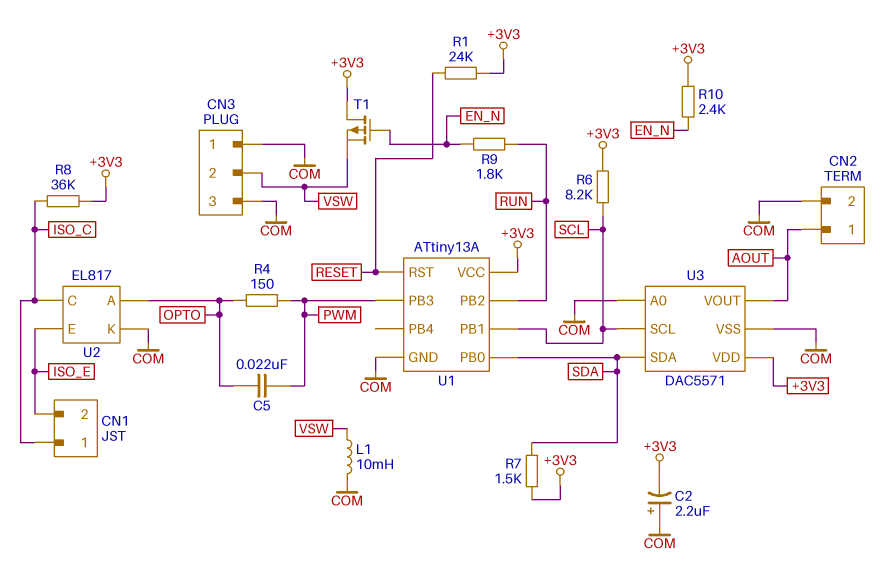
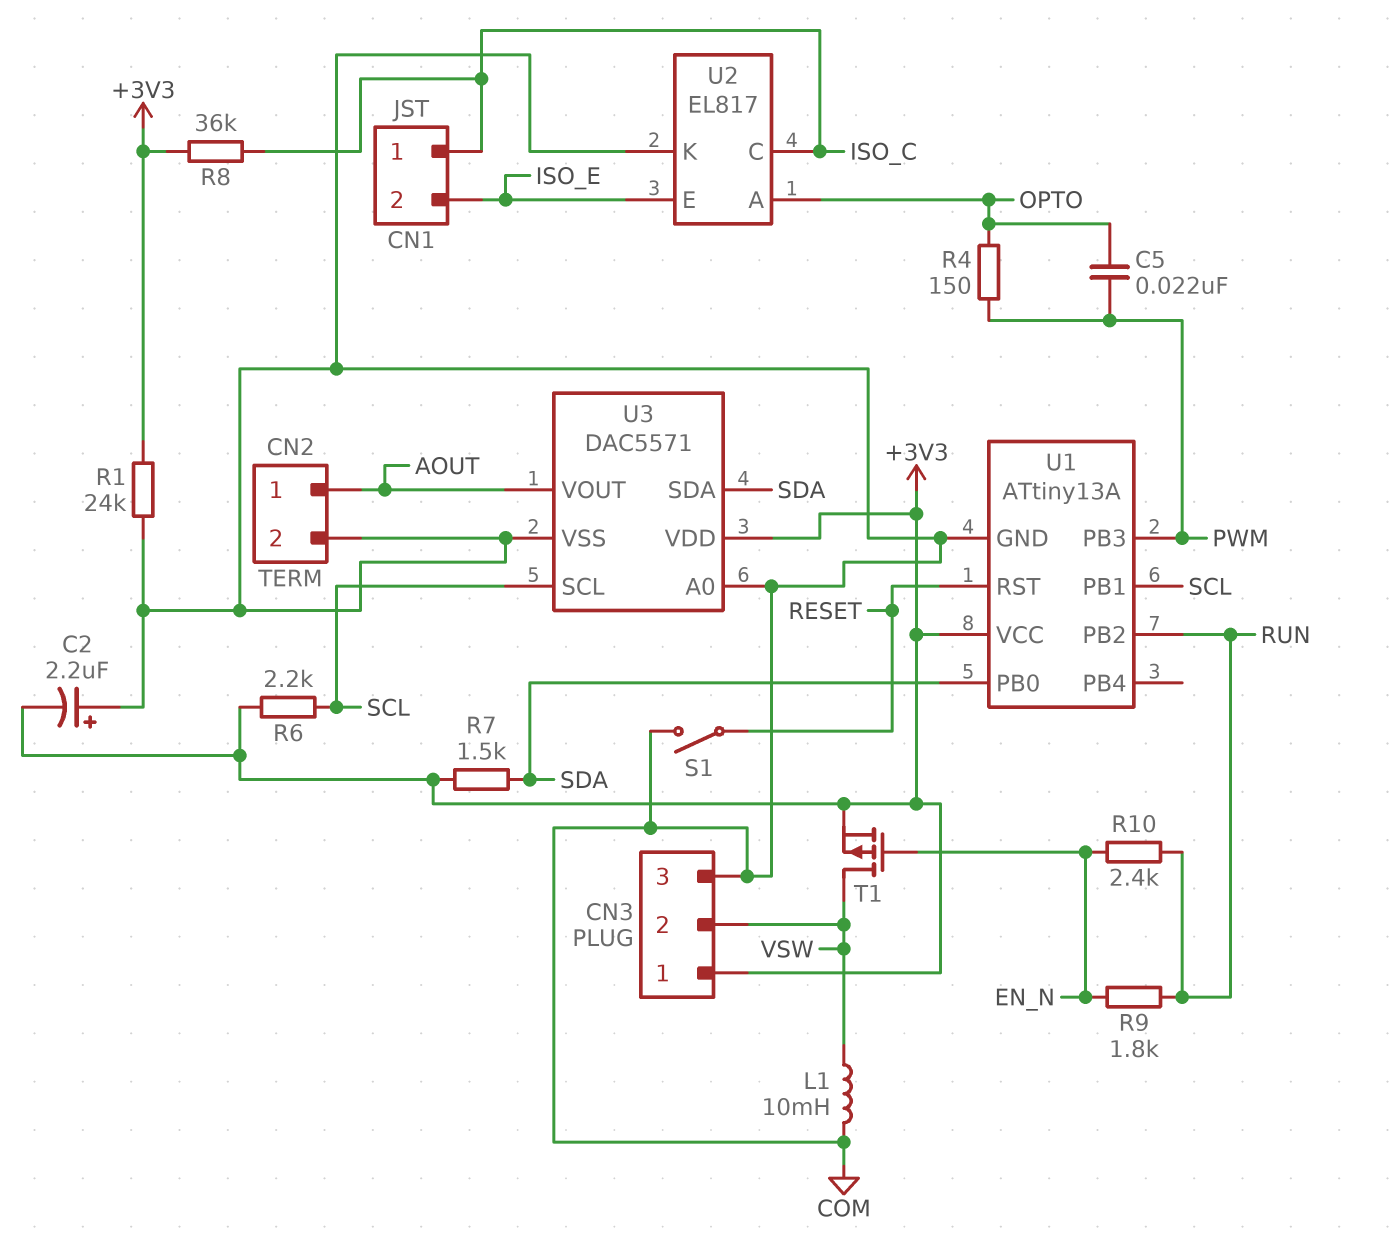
CN3 pin 1: COM -> +3V3
R1: 24k (+3V3, RESET) -> 24k (+3V3, COM)
R6: 8.2k (+3V3, SCL) -> 2.2k (+3V3, SCL)
R10: 2.4k (+3V3, EN_N) -> 2.4k (EN_N, RUN)
S1: none -> switch (COM, RESET)
T1: PMOS (G EN_N, D +3V3, S VSW) -> PMOS (G EN_N, D VSW, S +3V3)

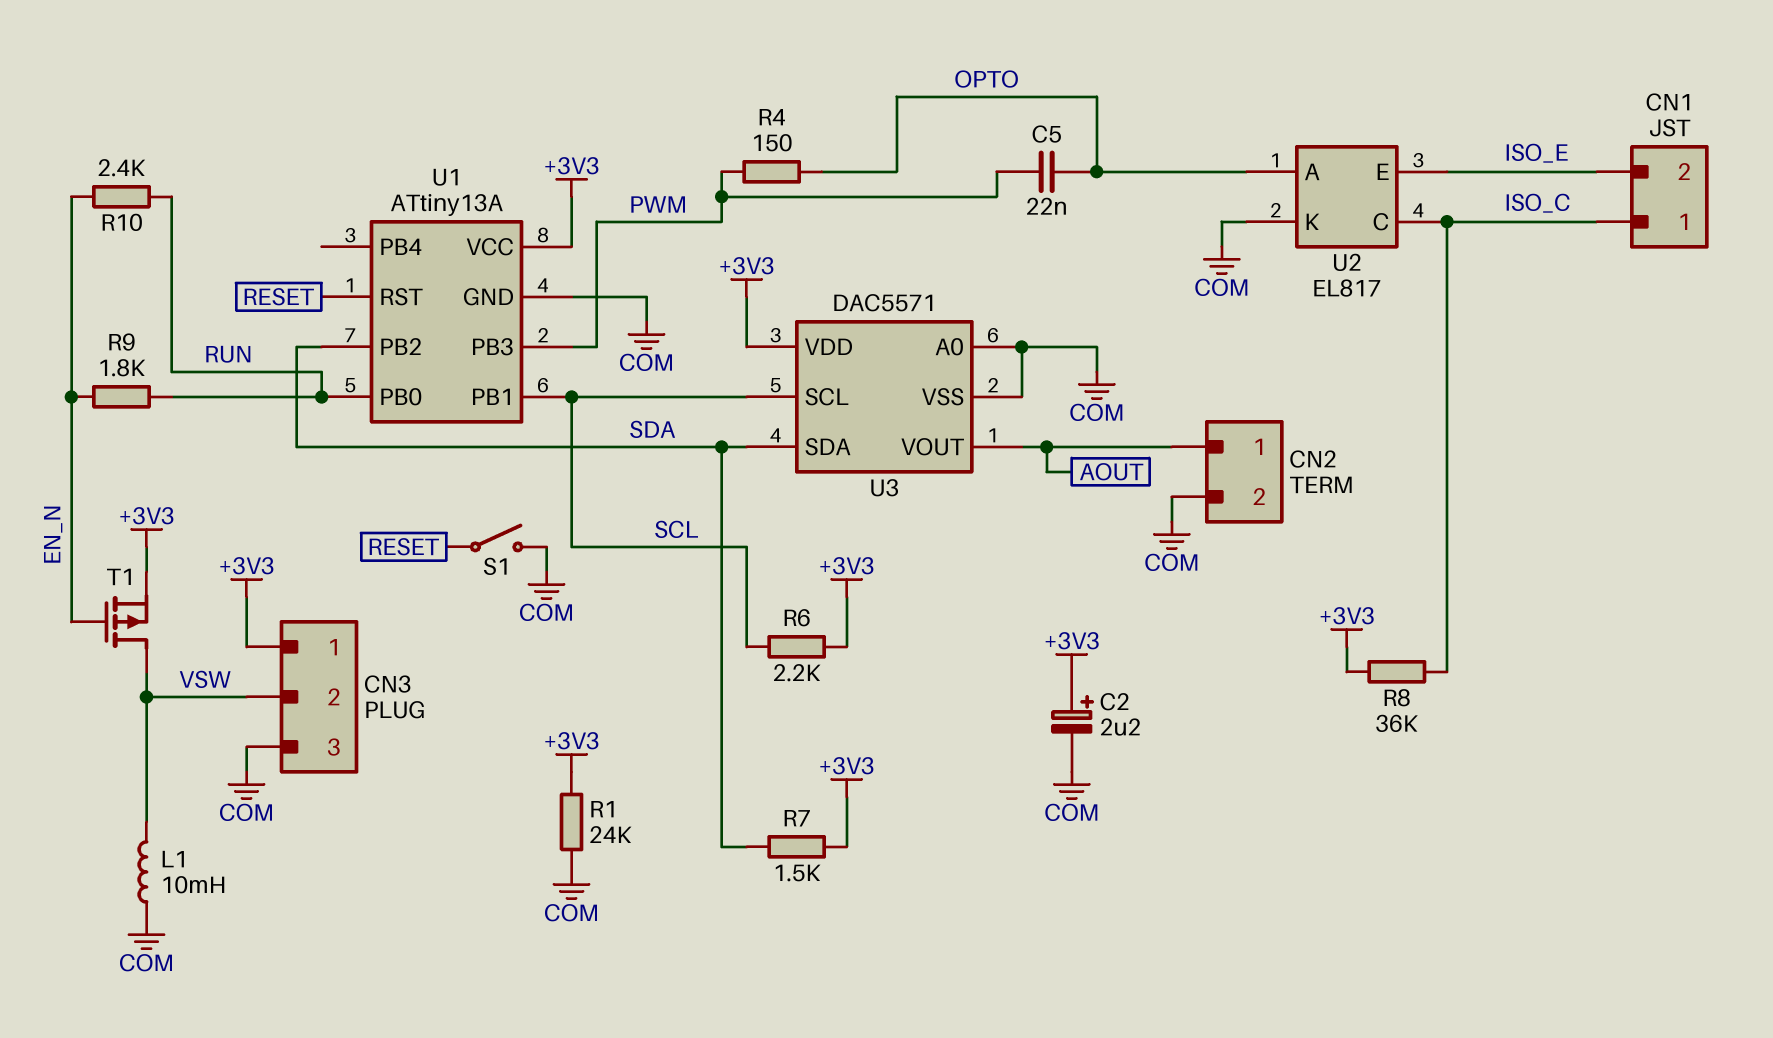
C2: 2.2uF (plus COM, minus +3V3) -> 2.2uF (plus +3V3, minus COM)
U1 pin PB0: SDA -> RUN
U1 pin PB2: RUN -> SDA

